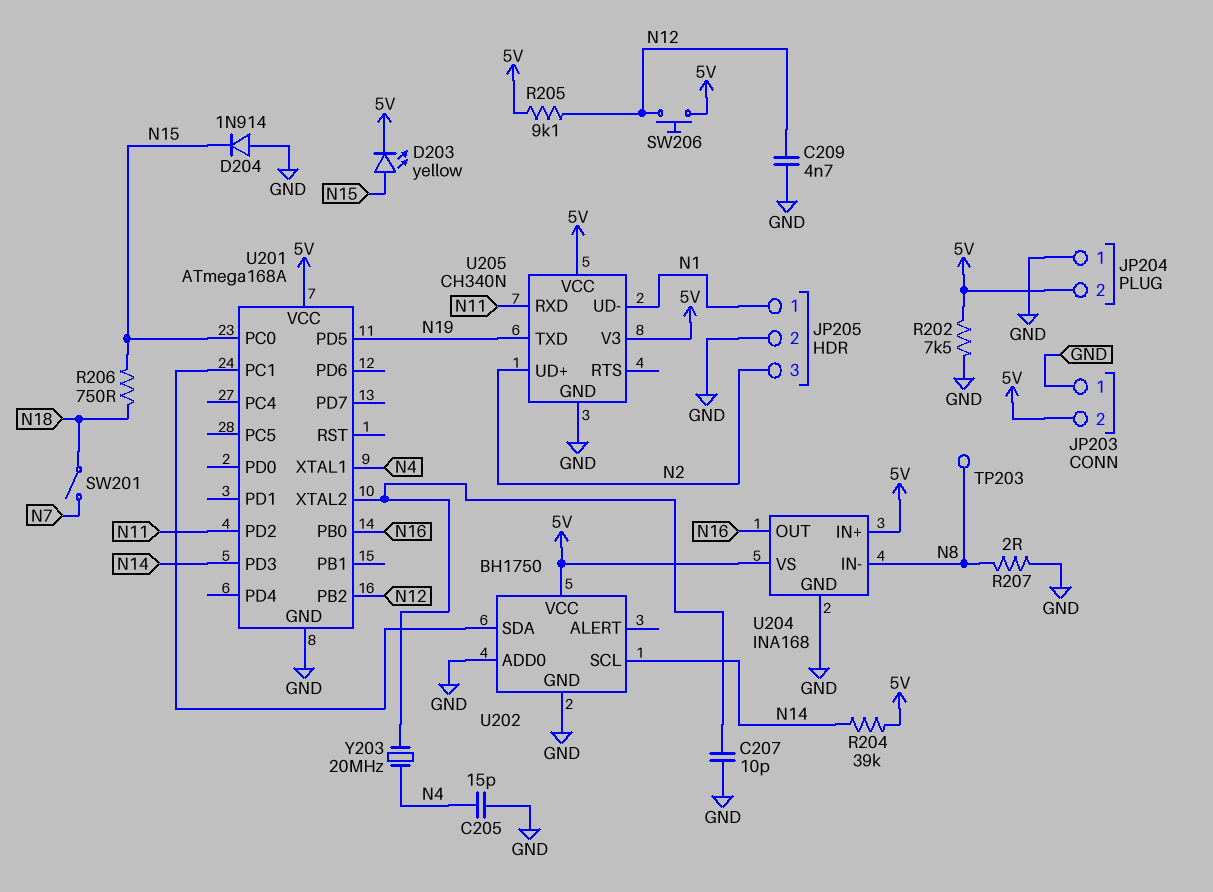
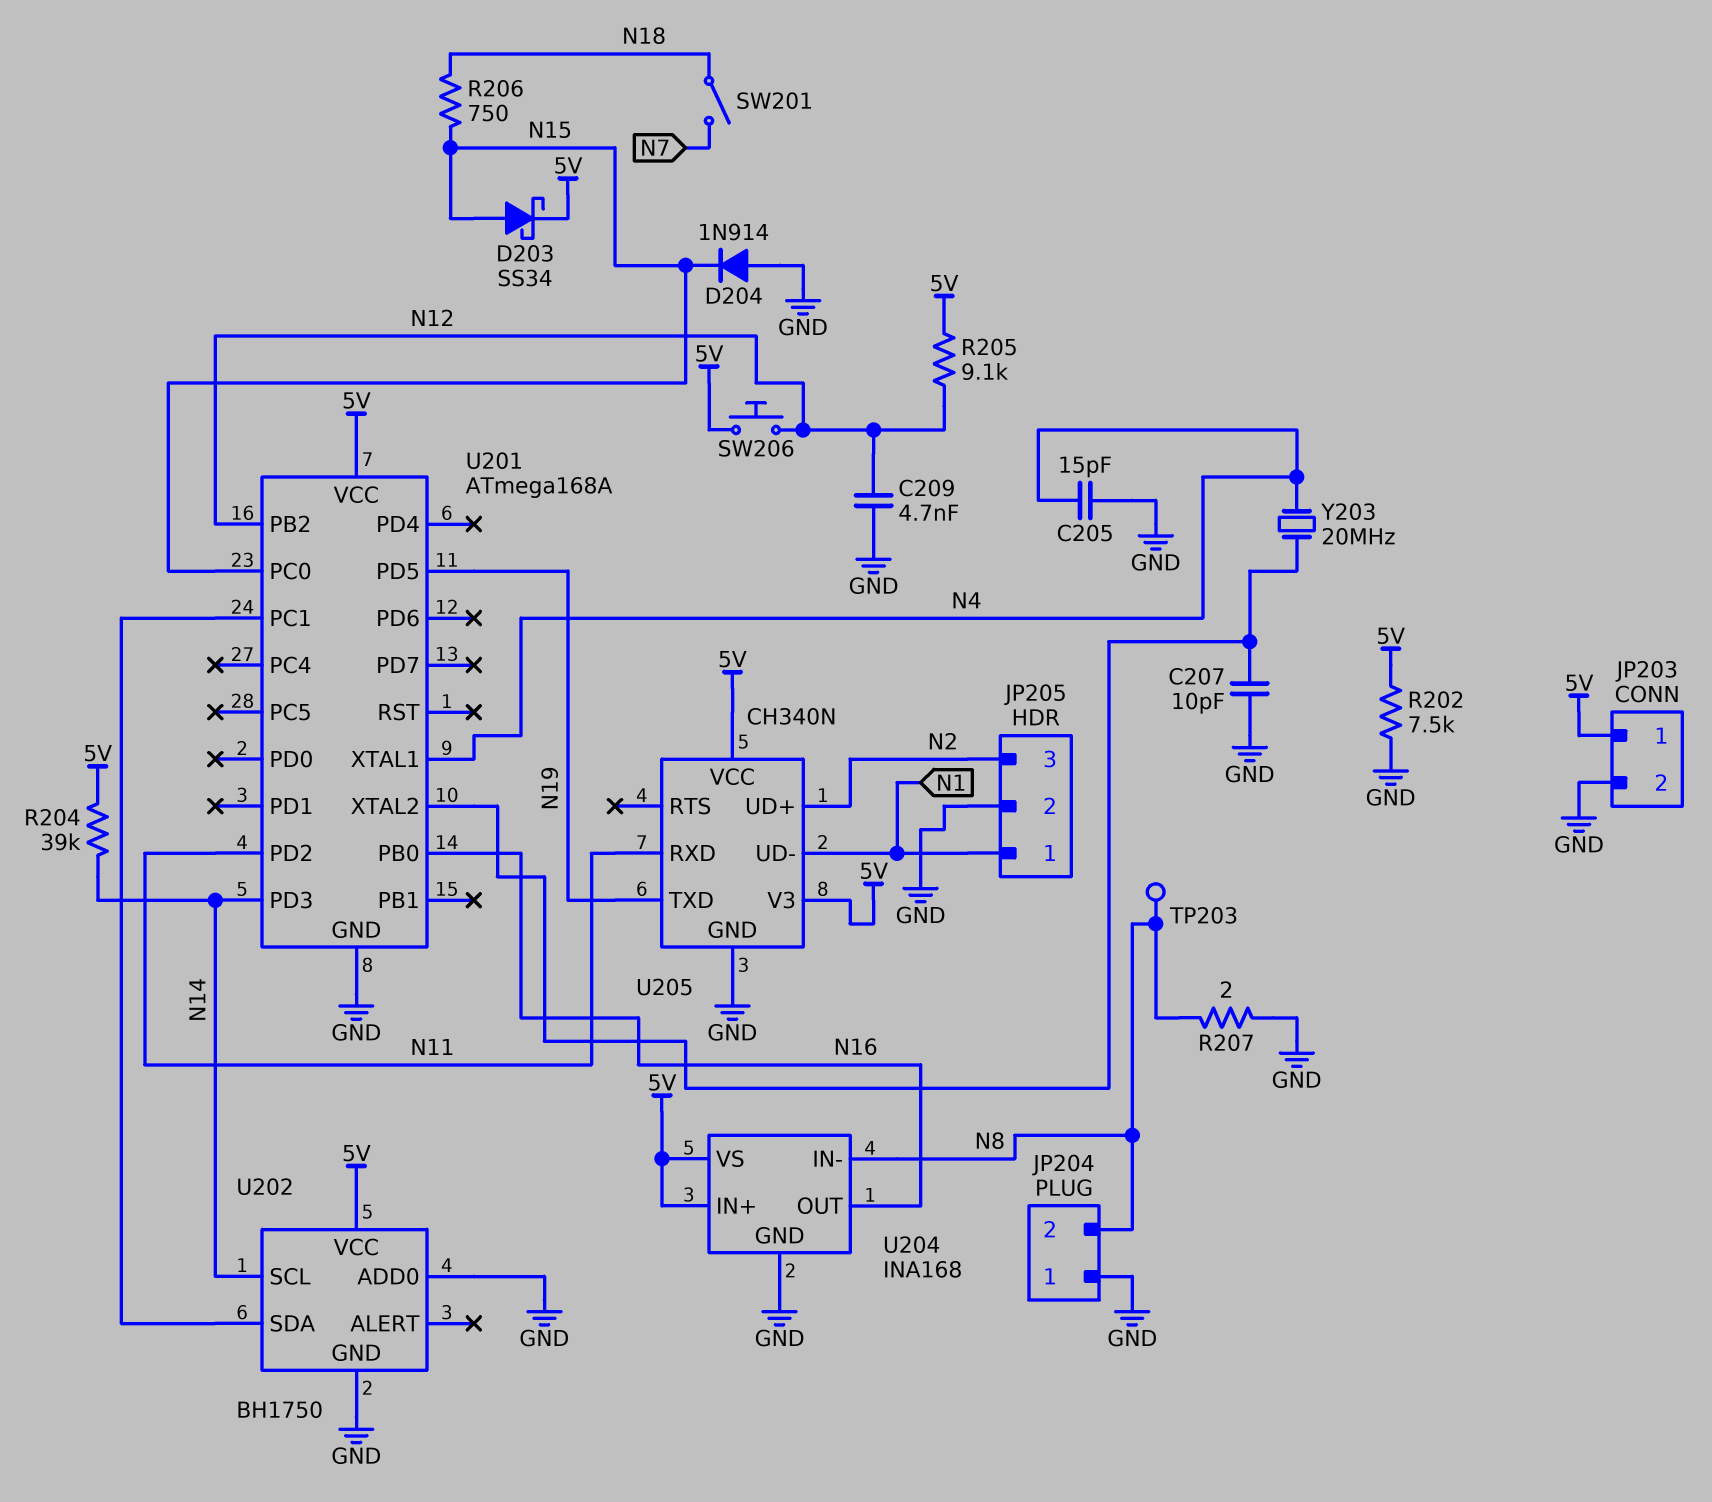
D203: LED yellow (A N15, K 5V) -> schottky SS34 (A N15, K 5V)
JP203 pin 1: GND -> 5V
JP203 pin 2: 5V -> GND
JP204 pin 2: 5V -> N8

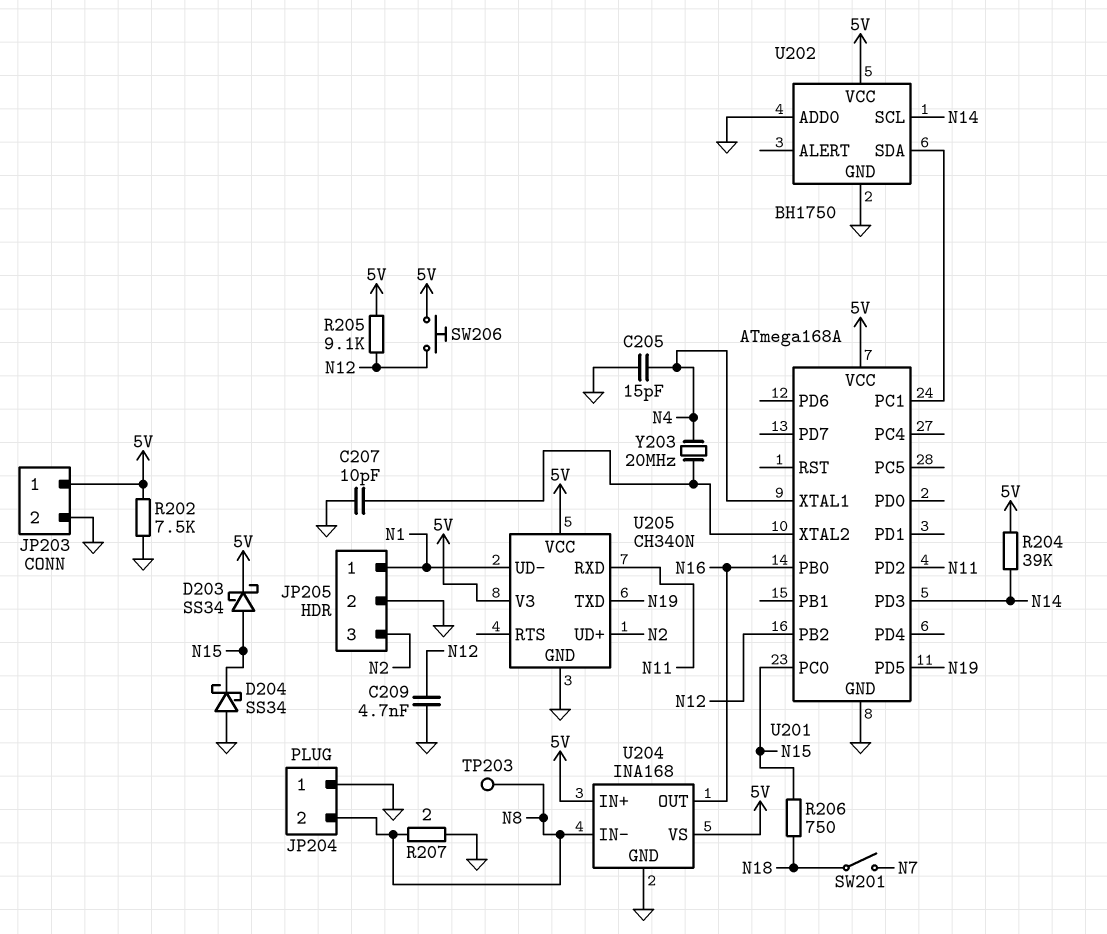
D204: diode 1N914 (A GND, K N15) -> schottky SS34 (A GND, K N15)

